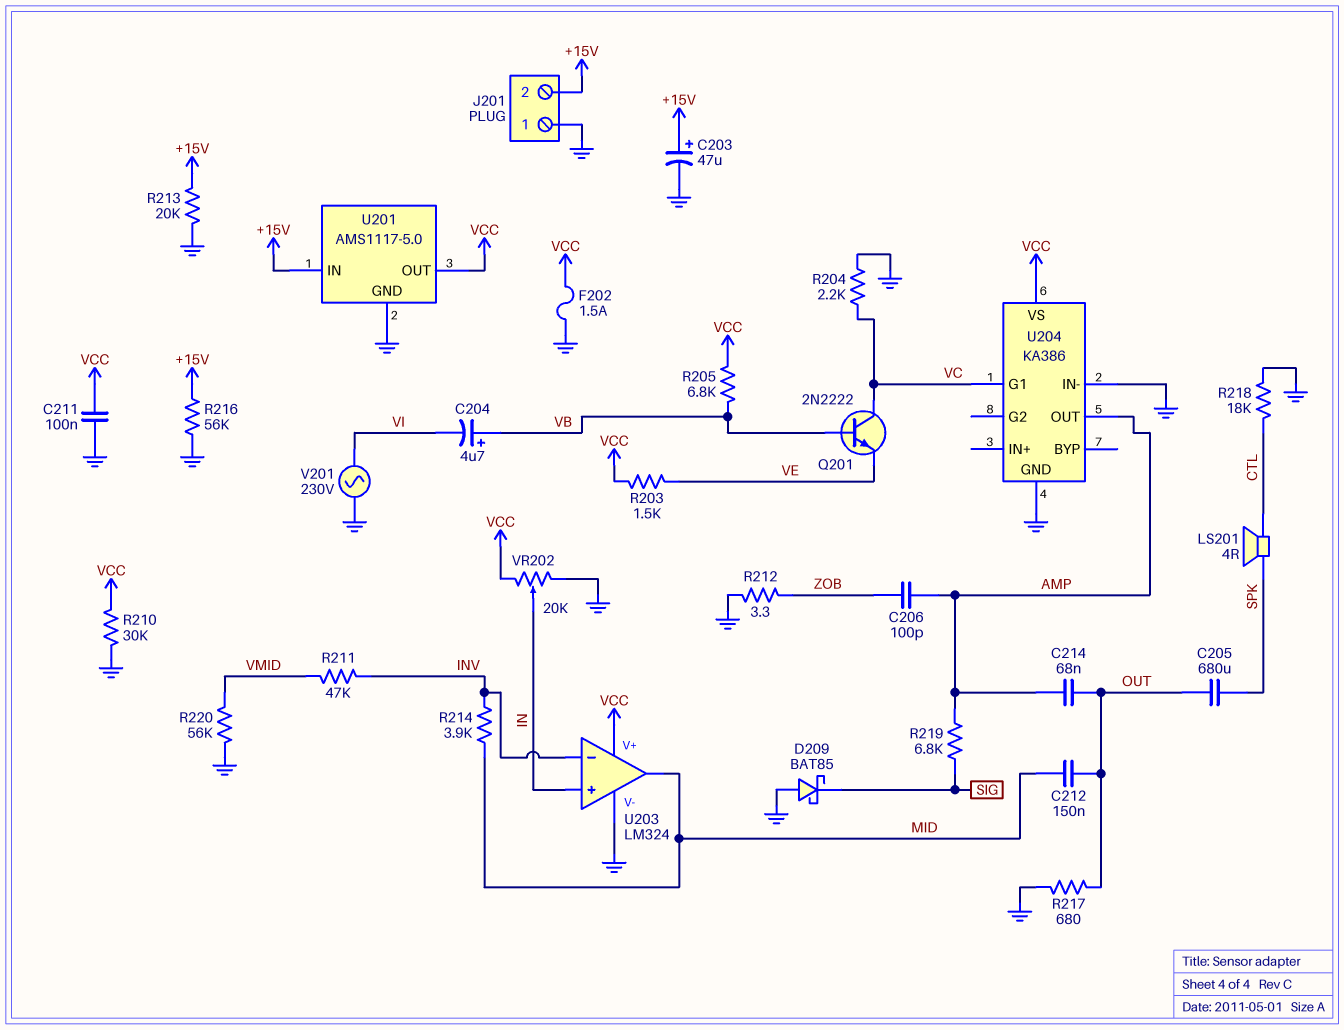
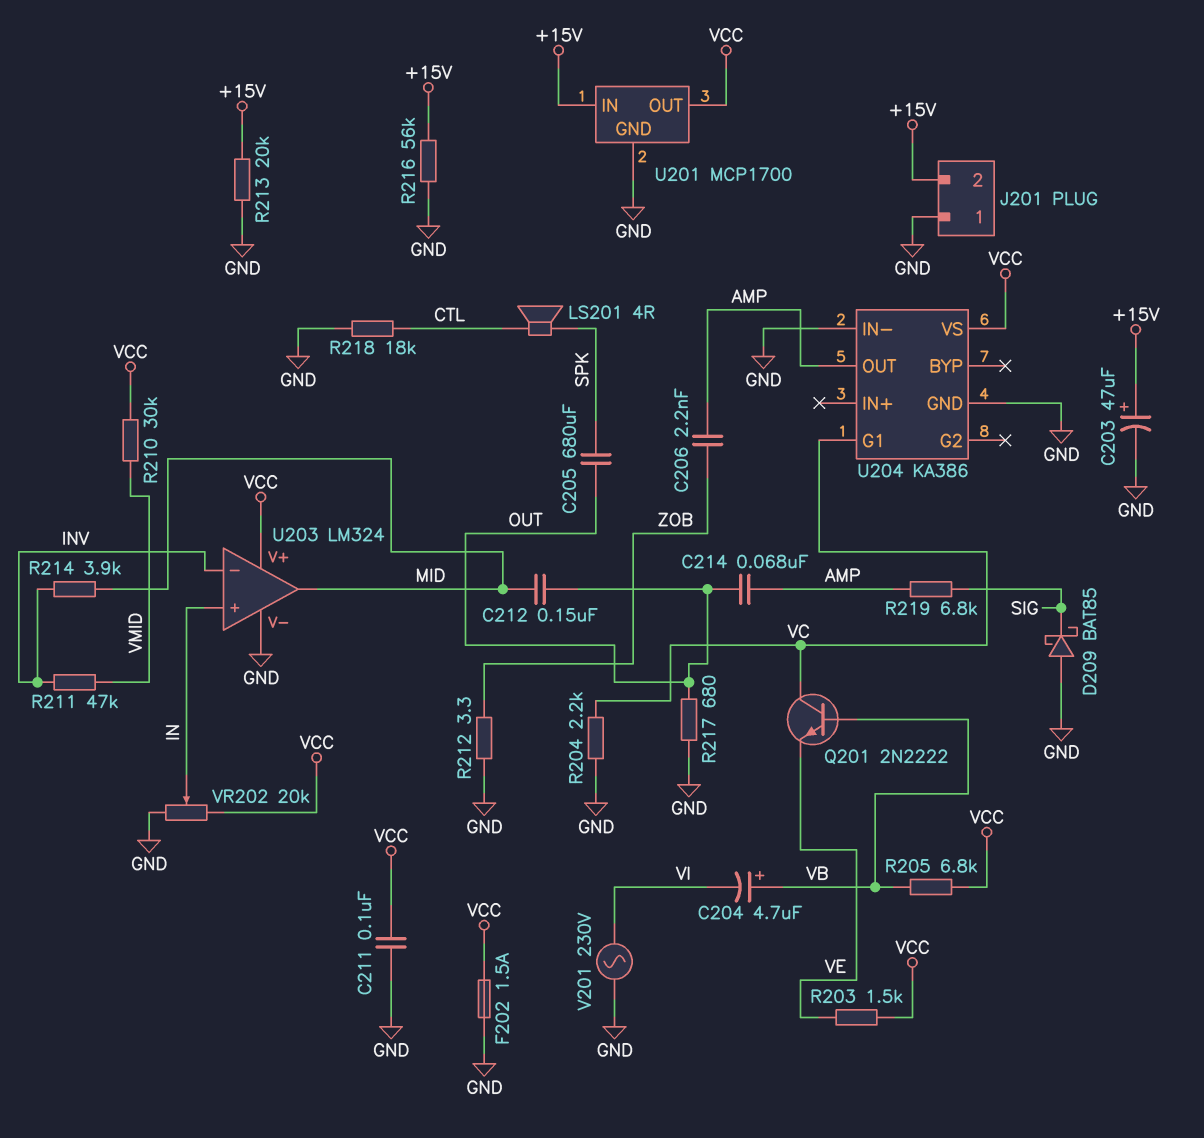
C206: 100pF (AMP, ZOB) -> 2.2nF (AMP, ZOB)
R210: 30k (GND, VCC) -> 30k (VCC, VMID)
R220: 56k (GND, VMID) -> none
U201: AMS1117-5.0 -> MCP1700

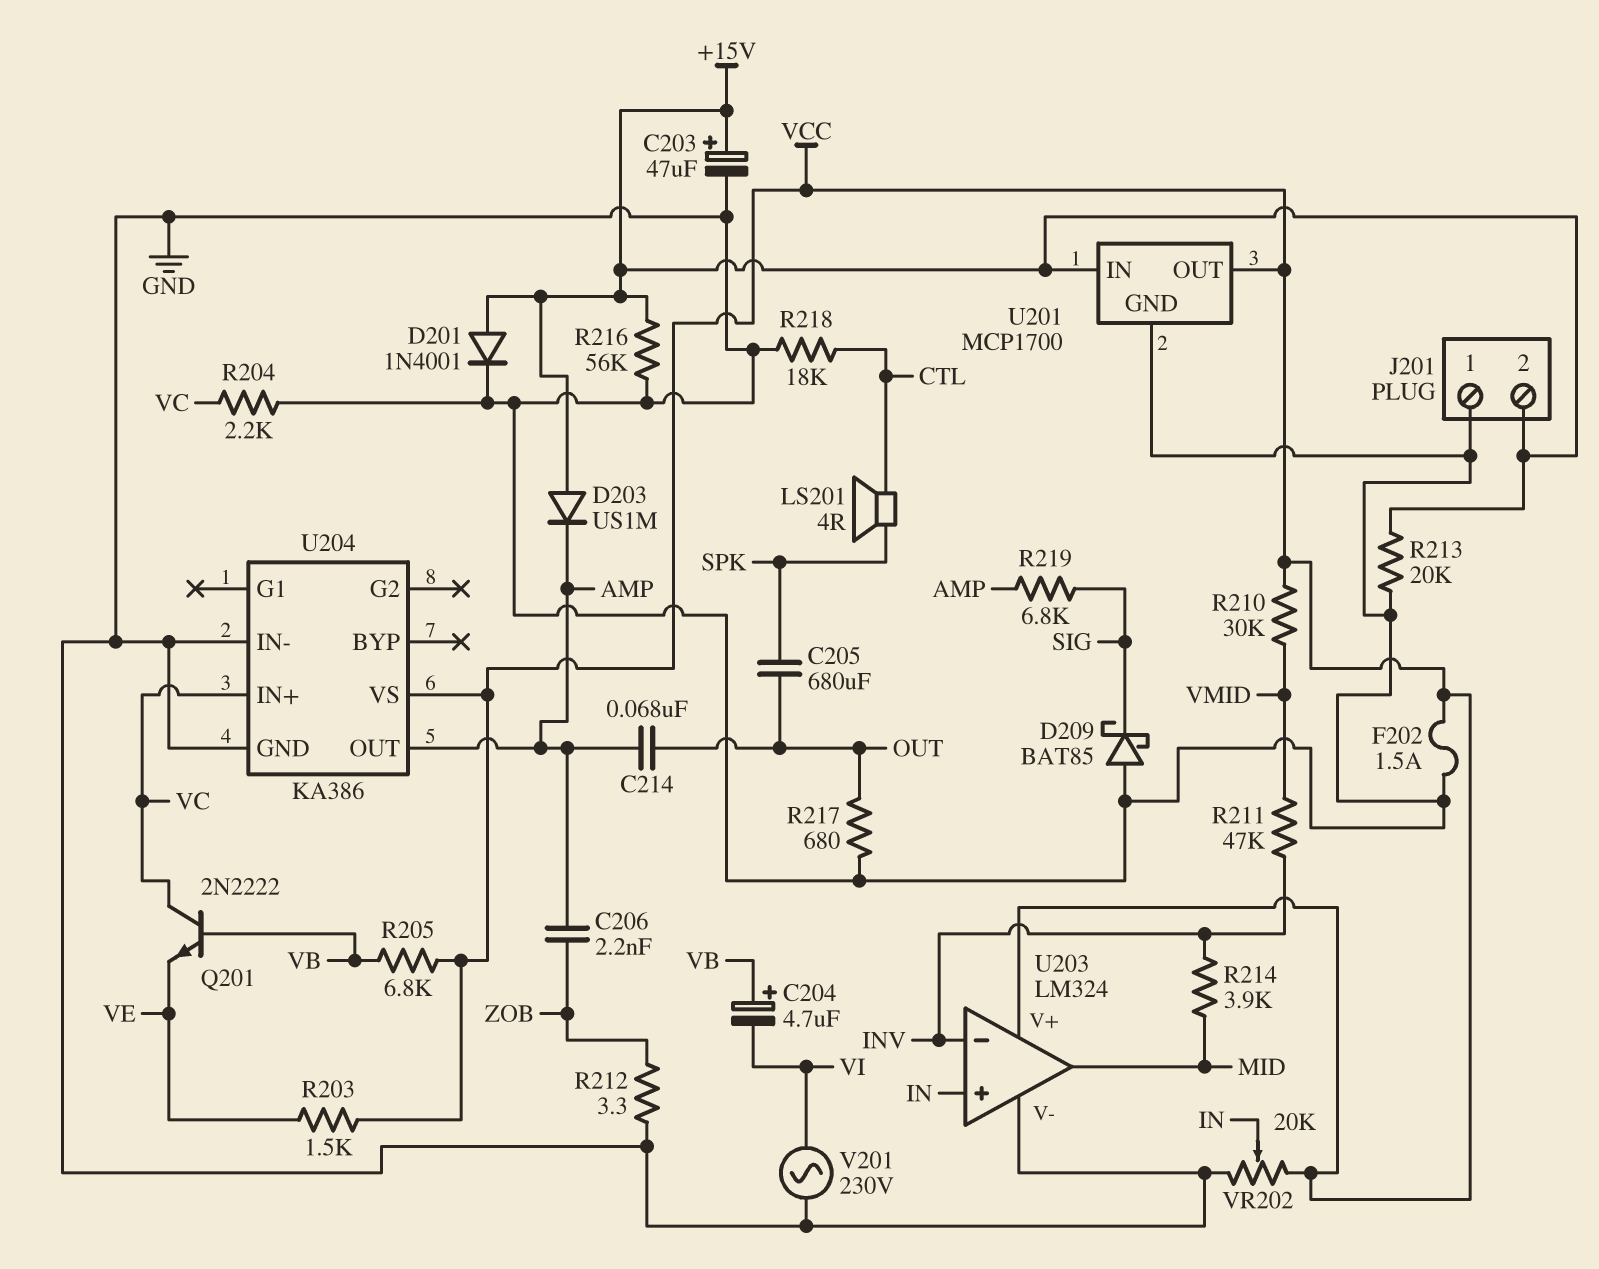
C211: 100nF (GND, VCC) -> none
C212: 150nF (MID, OUT) -> none
D201: none -> diode 1N4001 (A +15V, K GND)
D203: none -> diode US1M (A +15V, K AMP)
U204 pin G1: VC -> none
U204 pin IN+: none -> VC

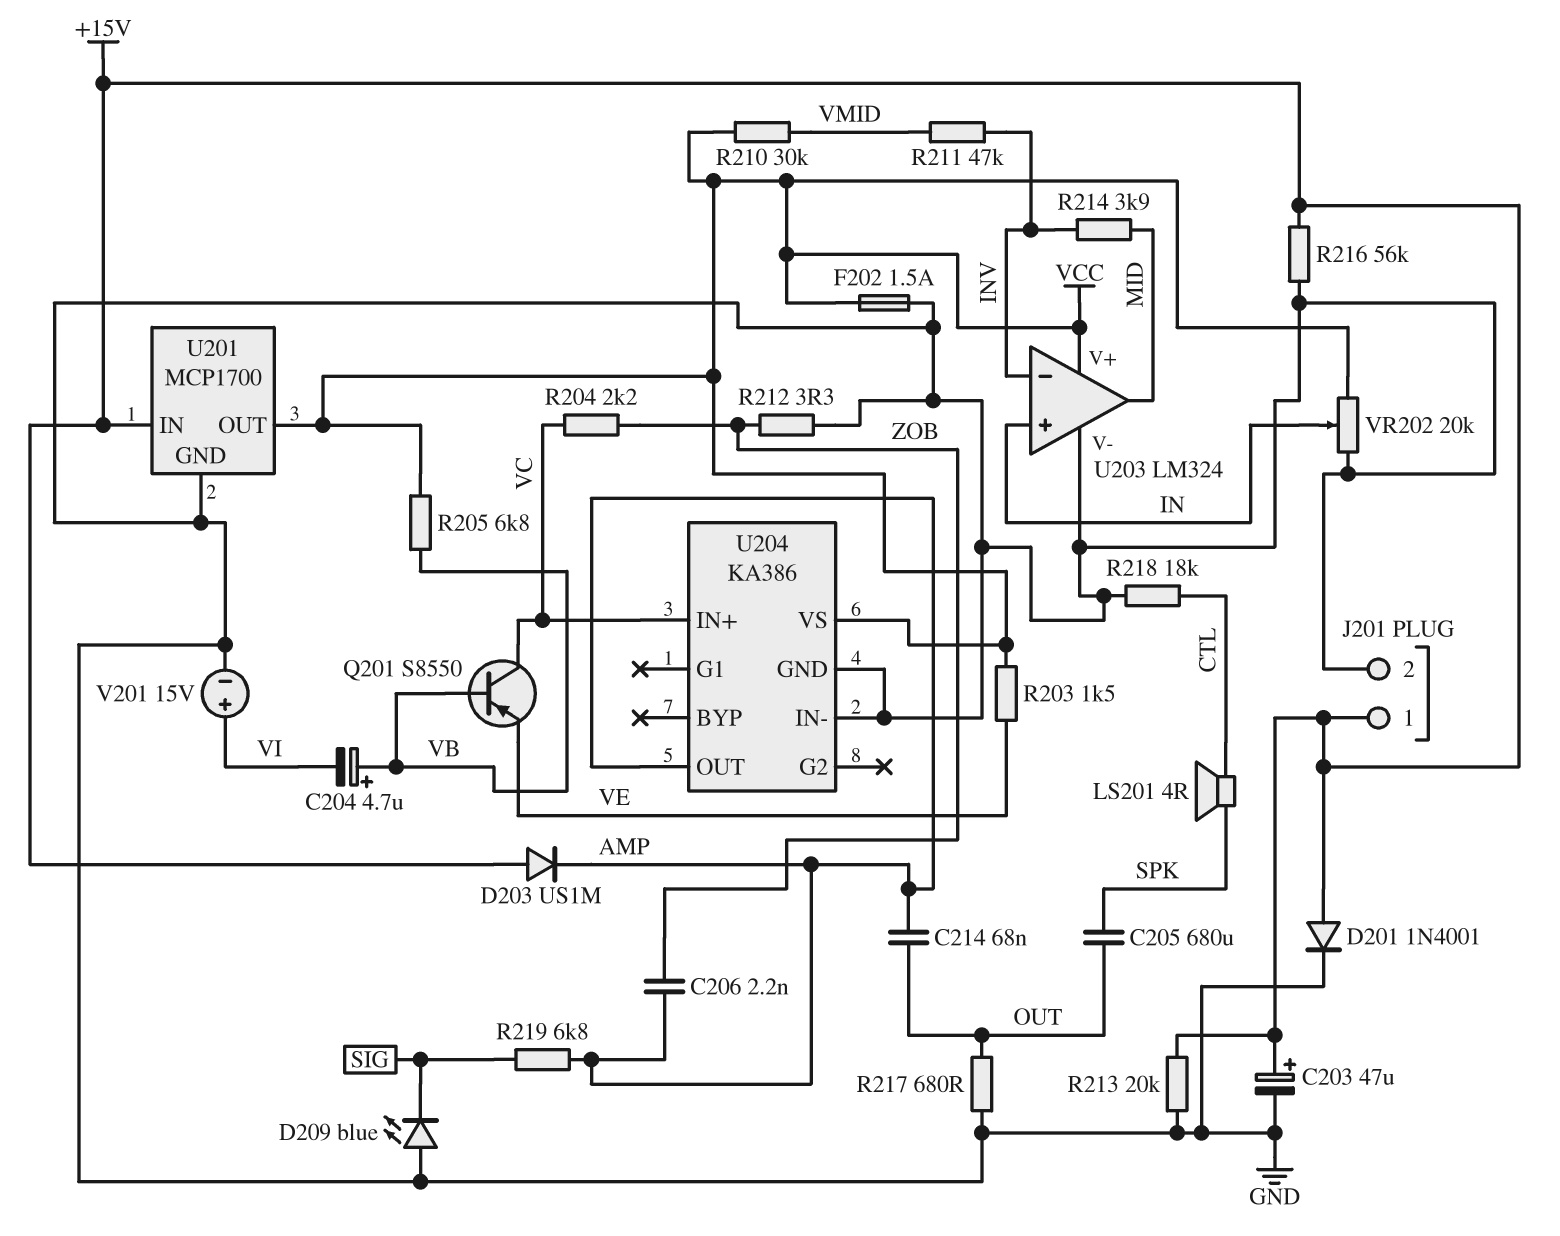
D209: schottky BAT85 (A GND, K SIG) -> LED blue (A GND, K SIG)
J201 pin 1: GND -> +15V
J201 pin 2: +15V -> GND
Q201: NPN 2N2222 (B VB, C VC, E VE) -> PNP S8550 (B VB, C VC, E VE)
R204: 2.2k (GND, VC) -> 2.2k (VC, ZOB)
V201: AC 230V (GND, VI) -> 15V (plus VI, minus GND)

